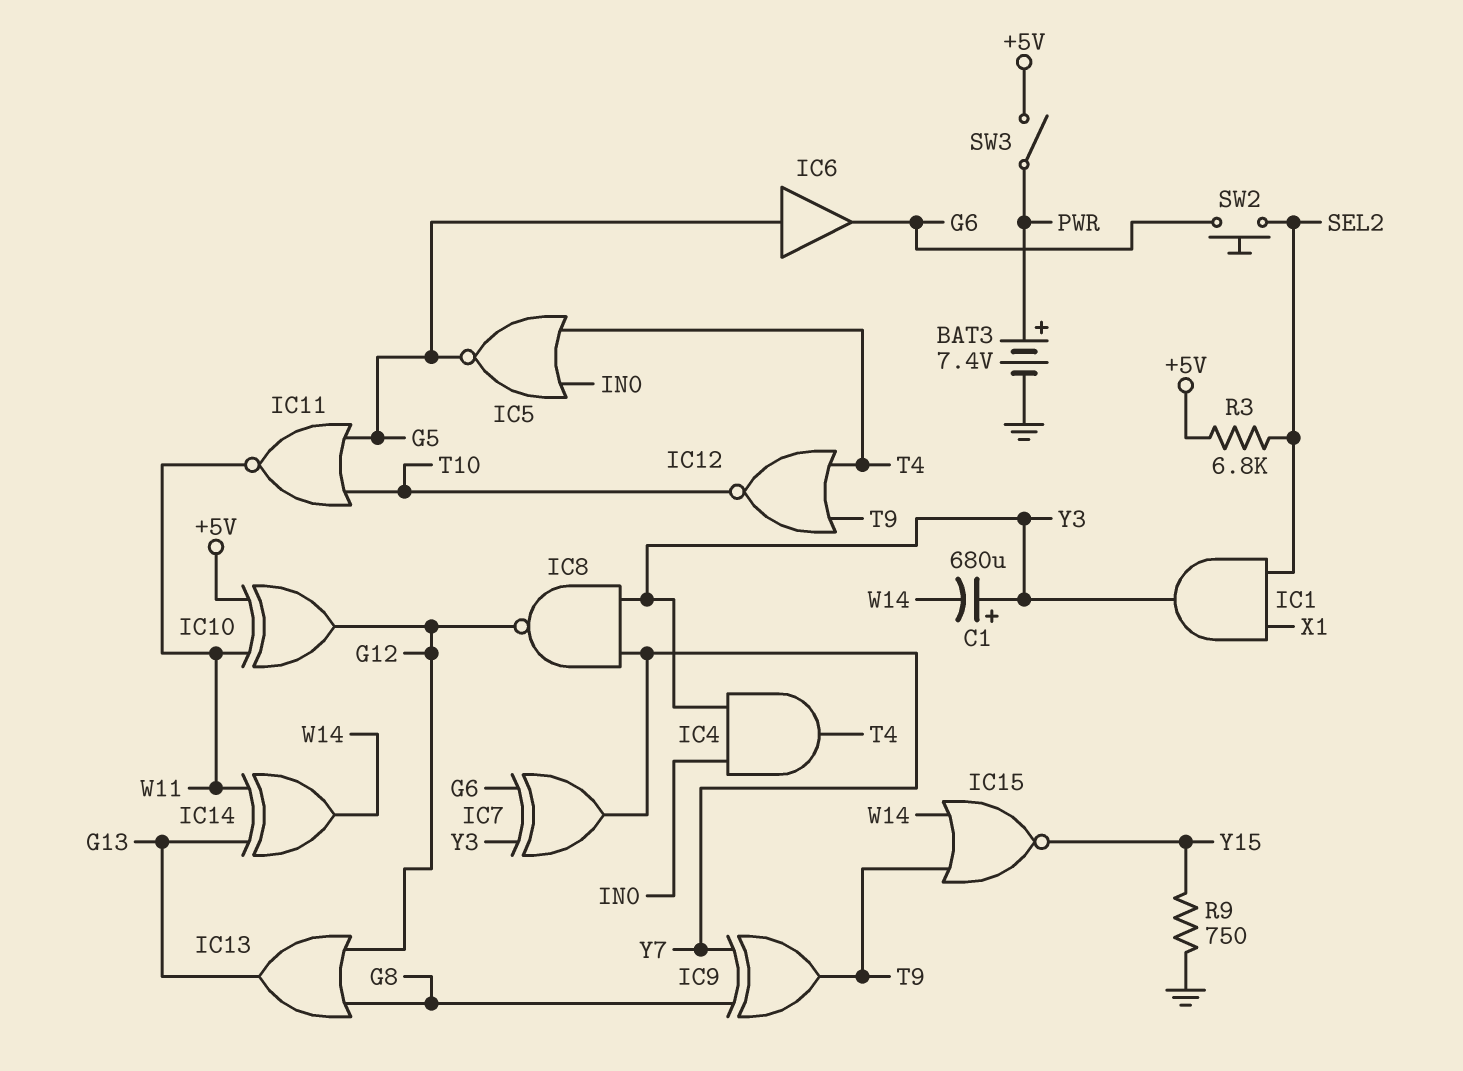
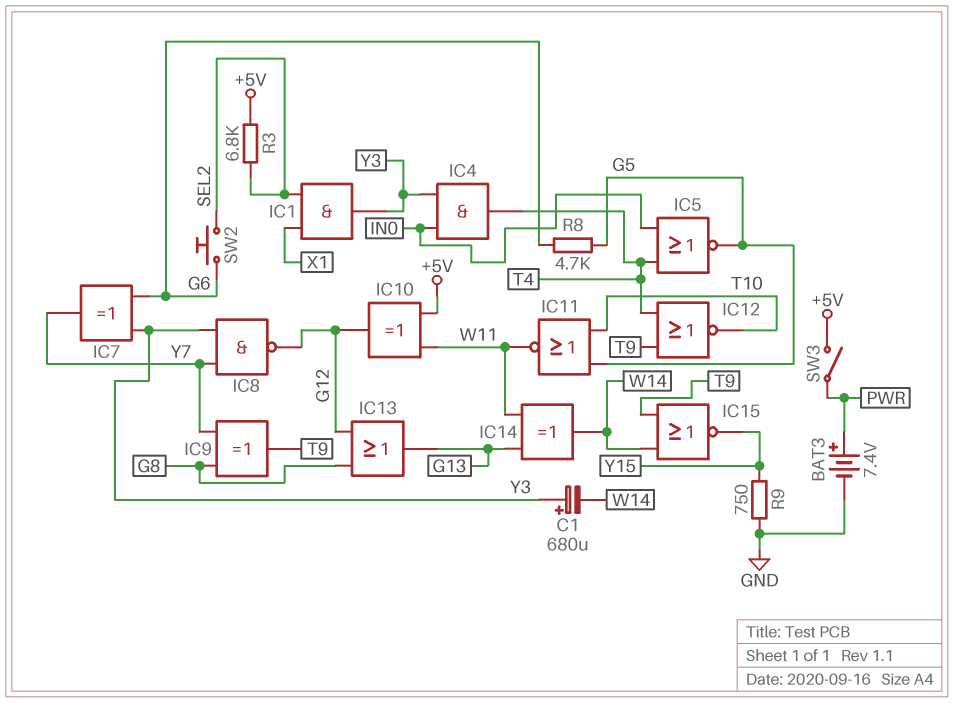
IC6: buffer (in G5, out G6) -> none
R8: none -> 4.7k (G5, G6)

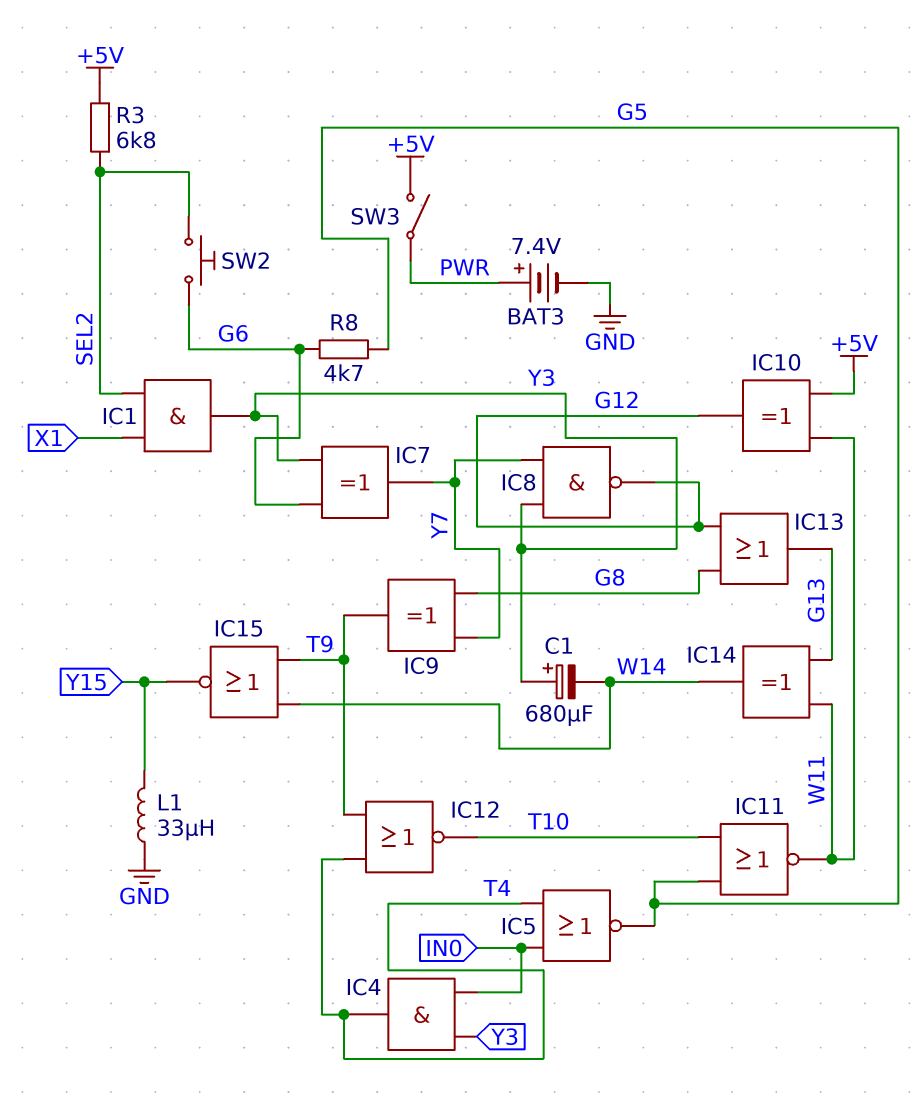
L1: none -> 33uH (GND, Y15)
R9: 750 (GND, Y15) -> none

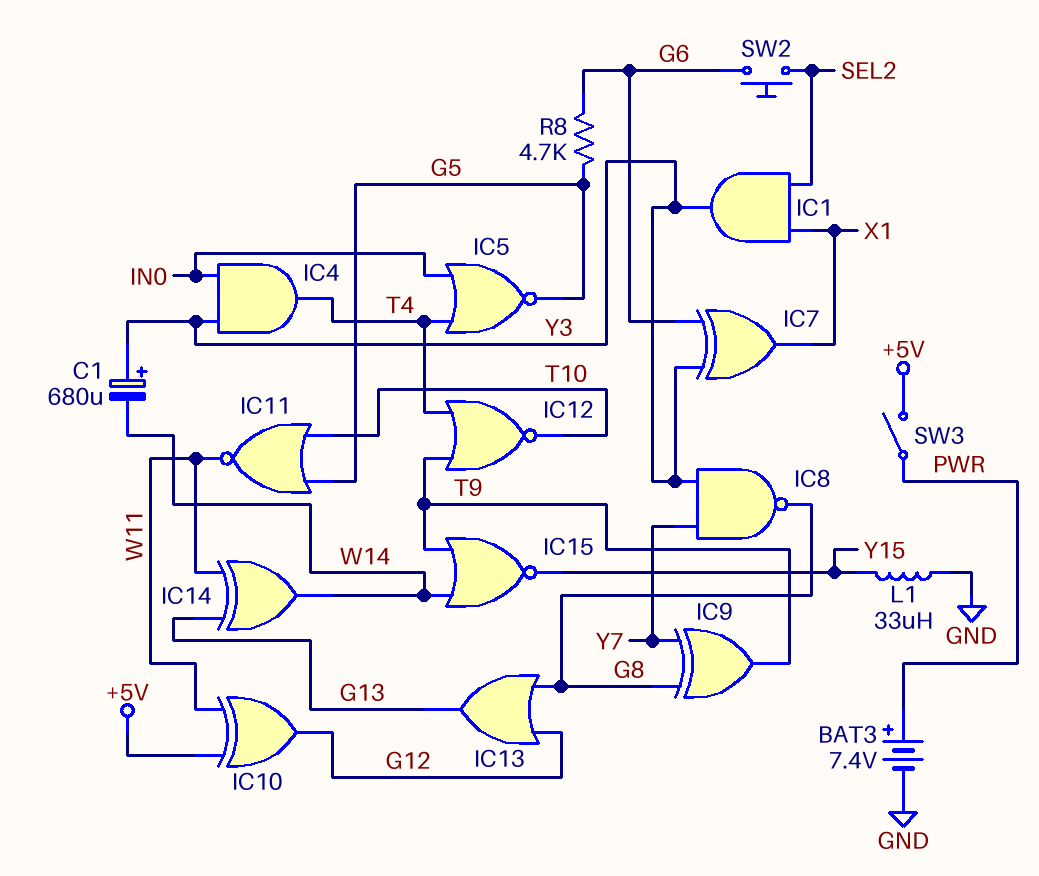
IC7: XOR (in G6, in Y3, out Y7) -> XOR (in G6, in Y3, out X1)
IC8: NAND (in Y3, in Y7, out G12) -> NAND (in Y3, in Y7, out G8)
R3: 6.8k (+5V, SEL2) -> none

